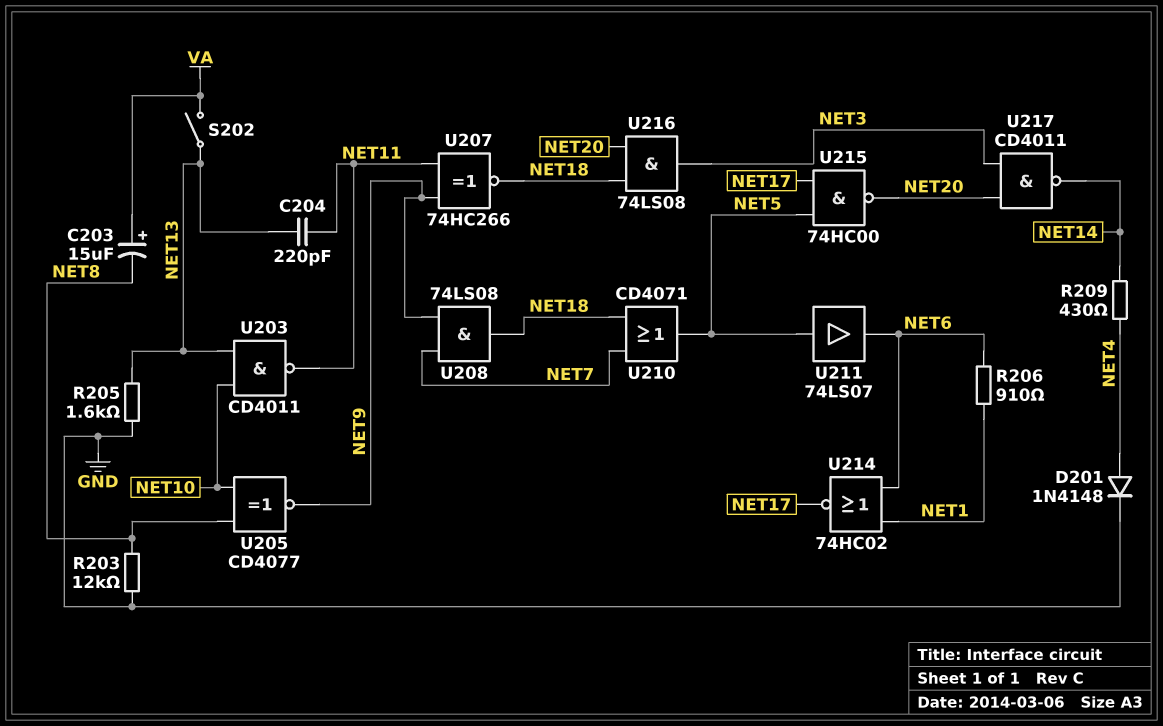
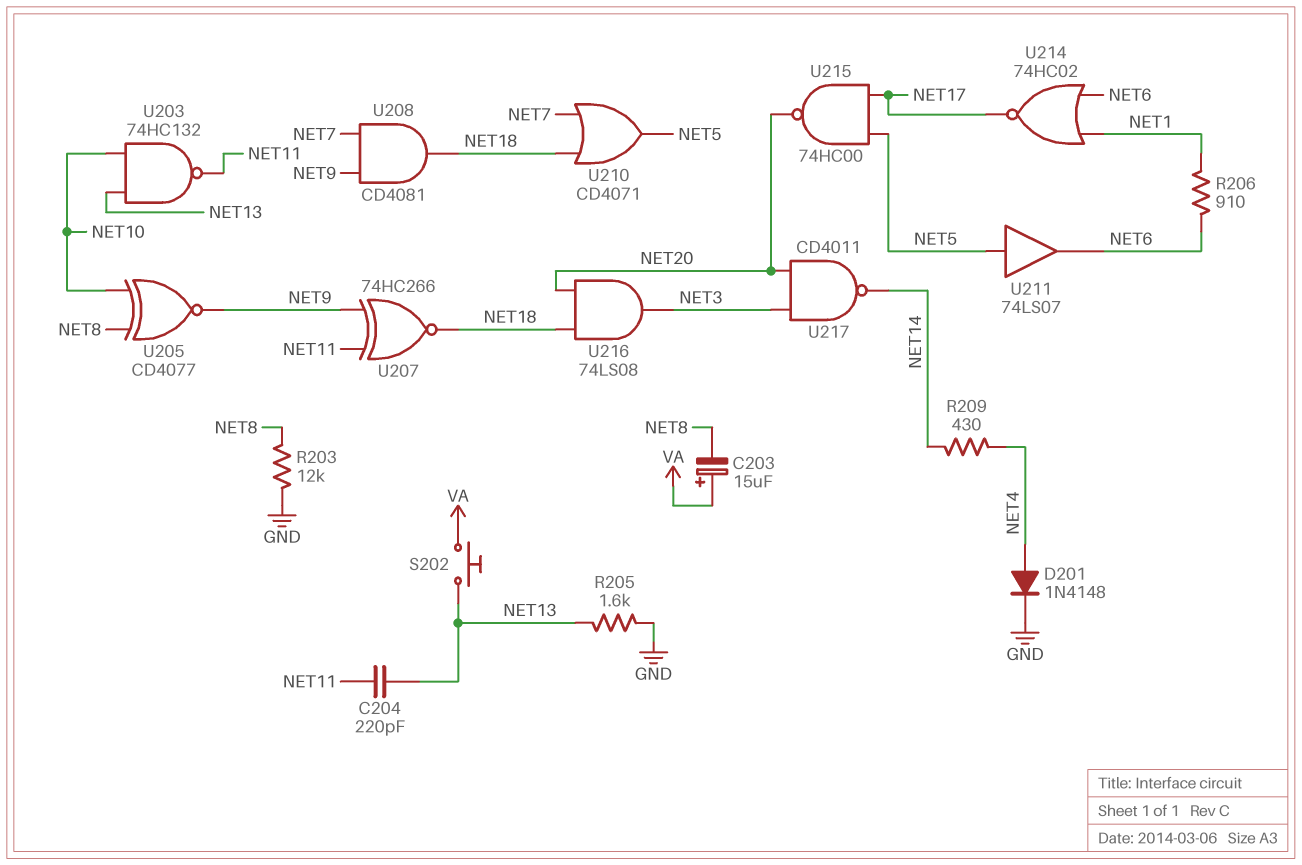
S202: switch (NET13, VA) -> button (NET13, VA)
U203: NAND CD4011 (in NET10, in NET13, out NET11) -> NAND 74HC132 (in NET10, in NET13, out NET11)
U208: AND 74LS08 (in NET7, in NET9, out NET18) -> AND CD4081 (in NET7, in NET9, out NET18)

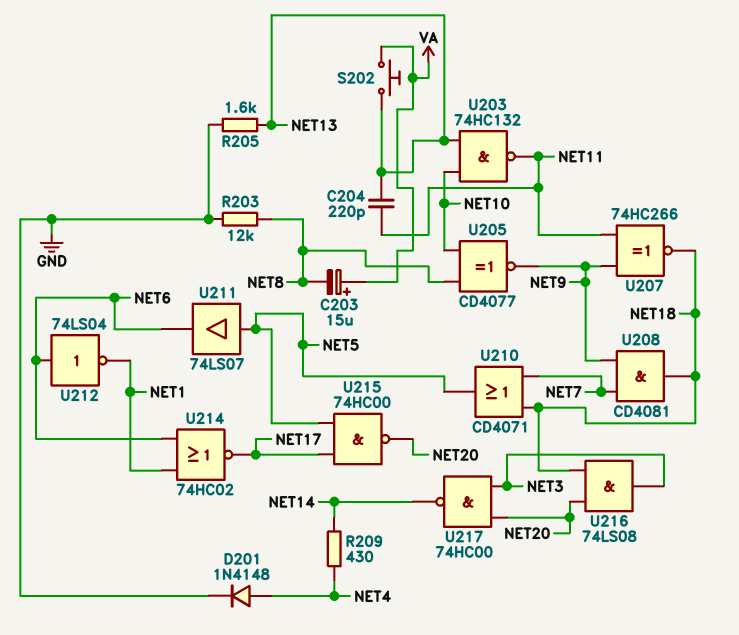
R206: 910 (NET1, NET6) -> none
U212: none -> NOT 74LS04 (in NET6, out NET1)
U217: NAND CD4011 (in NET3, in NET20, out NET14) -> NAND 74HC00 (in NET3, in NET20, out NET14)

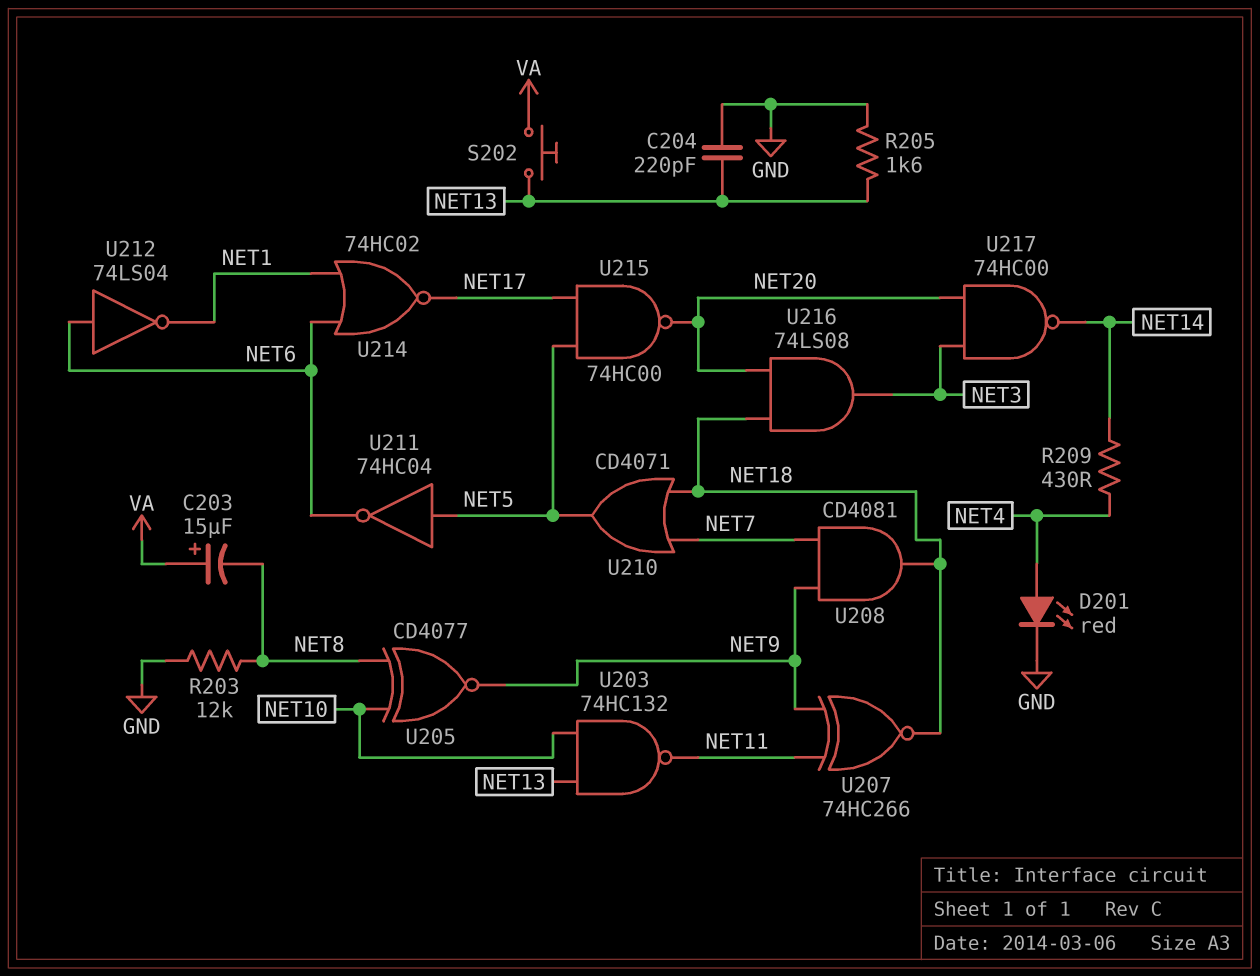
C204: 220pF (NET11, NET13) -> 220pF (GND, NET13)
D201: diode 1N4148 (A NET4, K GND) -> LED red (A NET4, K GND)
U211: buffer 74LS07 (in NET5, out NET6) -> NOT 74HC04 (in NET5, out NET6)

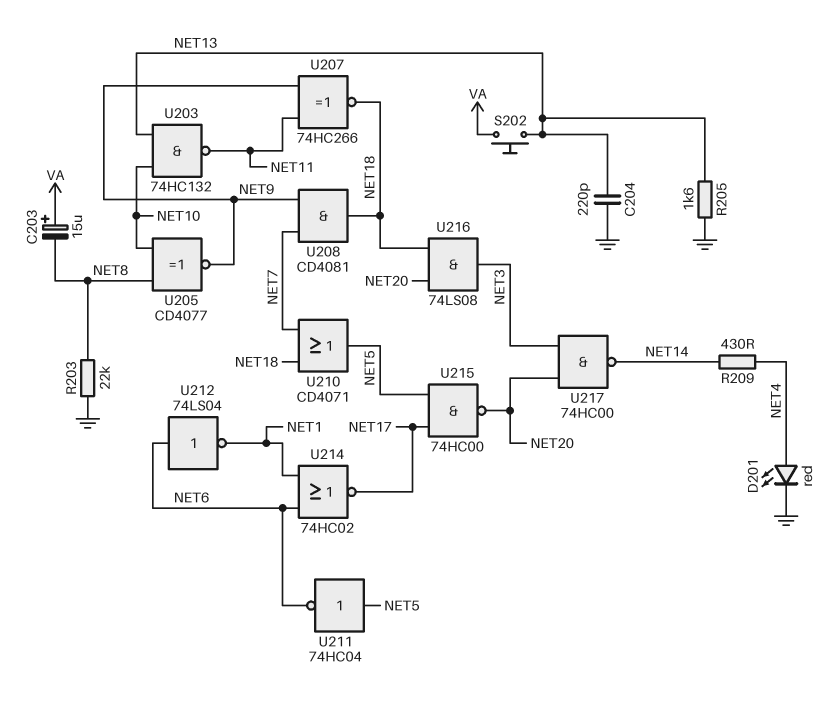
R203: 12k (GND, NET8) -> 22k (GND, NET8)

